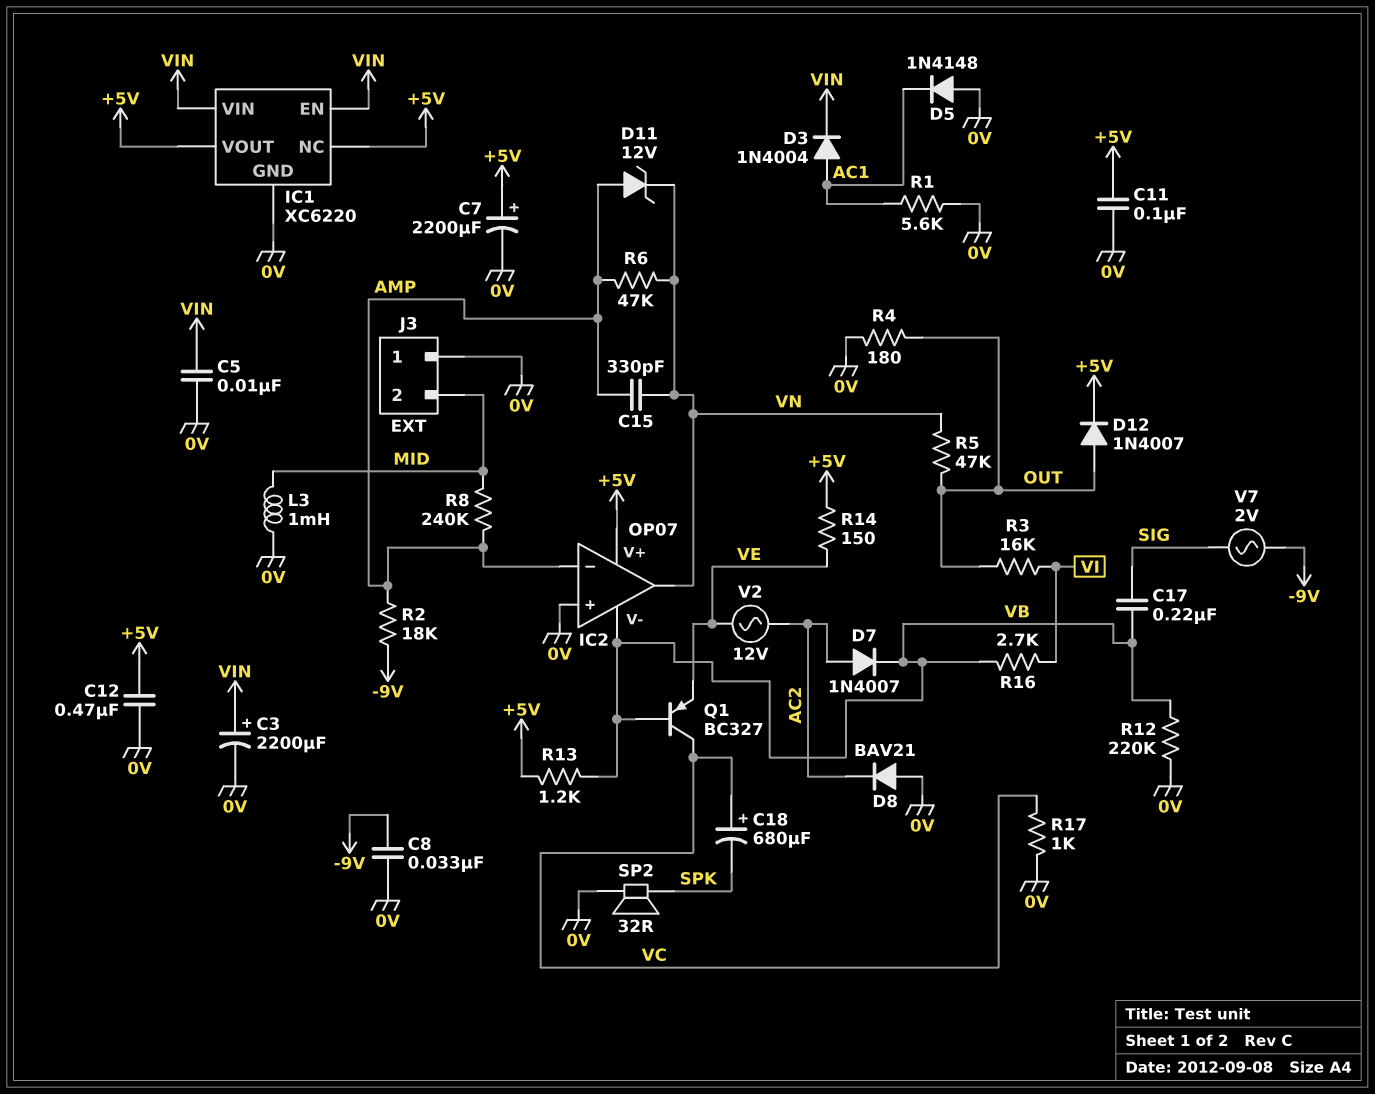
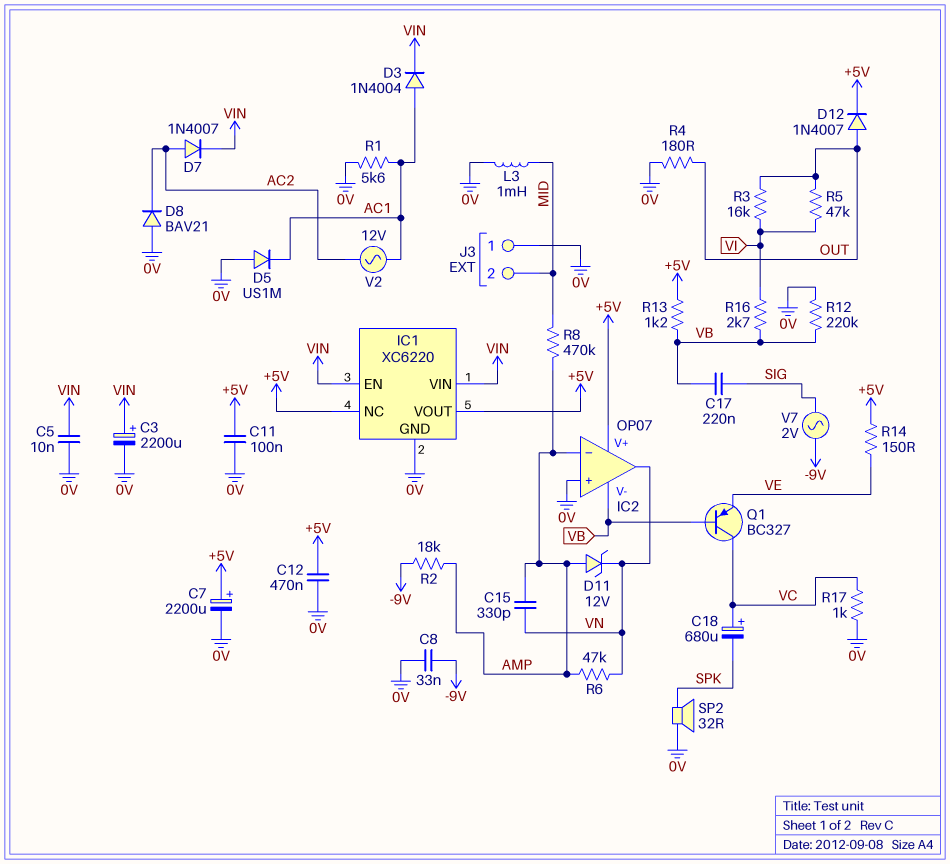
D5: diode 1N4148 (A 0V, K AC1) -> diode US1M (A 0V, K AC1)
D7: diode 1N4007 (A AC2, K VB) -> diode 1N4007 (A AC2, K VIN)
R5: 47k (OUT, VN) -> 47k (OUT, VI)
R8: 240k (AMP, MID) -> 470k (AMP, MID)
V2: AC 12V (AC2, VE) -> AC 12V (AC1, AC2)

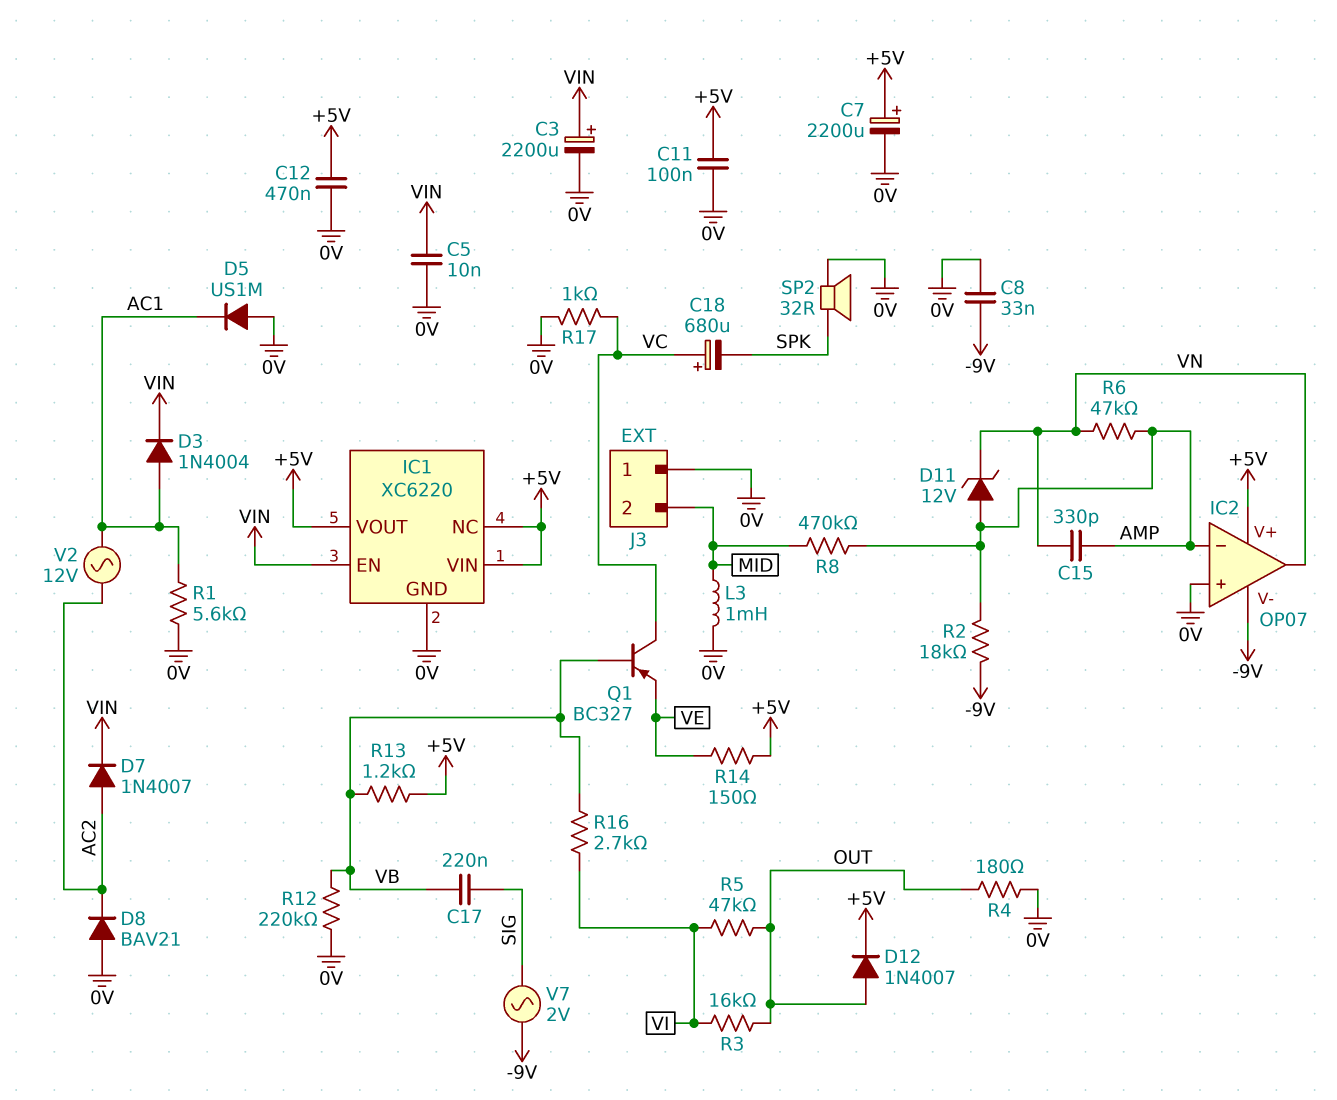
IC1 pin VIN: VIN -> +5V
IC2 pin V-: VB -> -9V

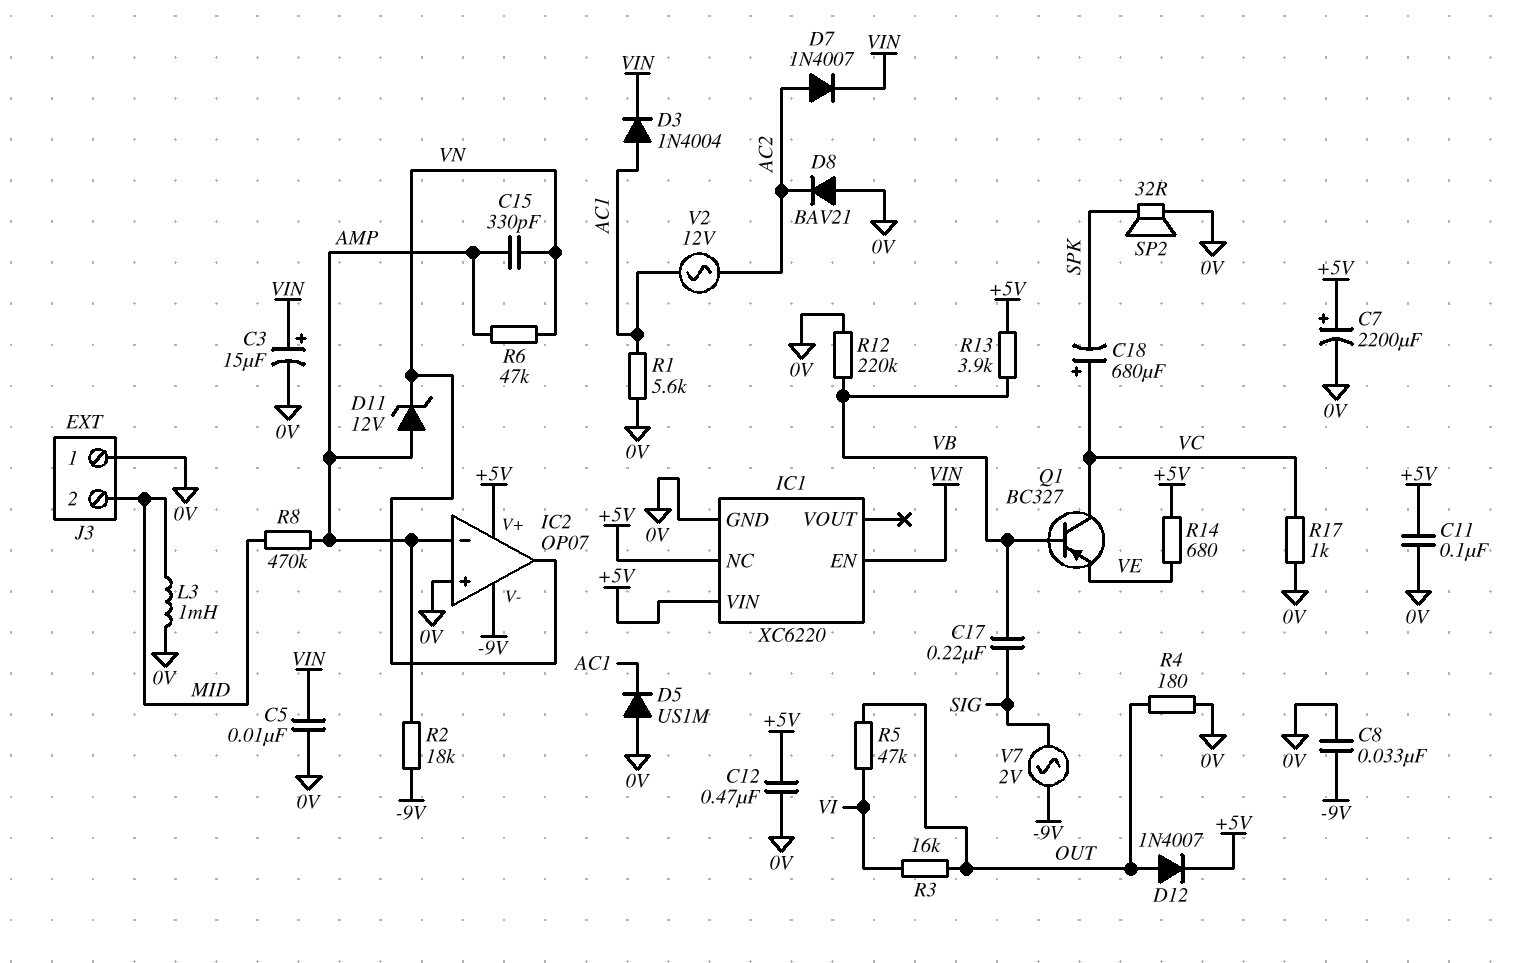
C3: 2200uF (plus VIN, minus 0V) -> 15uF (plus VIN, minus 0V)
IC1 pin VOUT: +5V -> none
R13: 1.2k (+5V, VB) -> 3.9k (+5V, VB)
R14: 150 (+5V, VE) -> 680 (+5V, VE)
R16: 2.7k (VB, VI) -> none

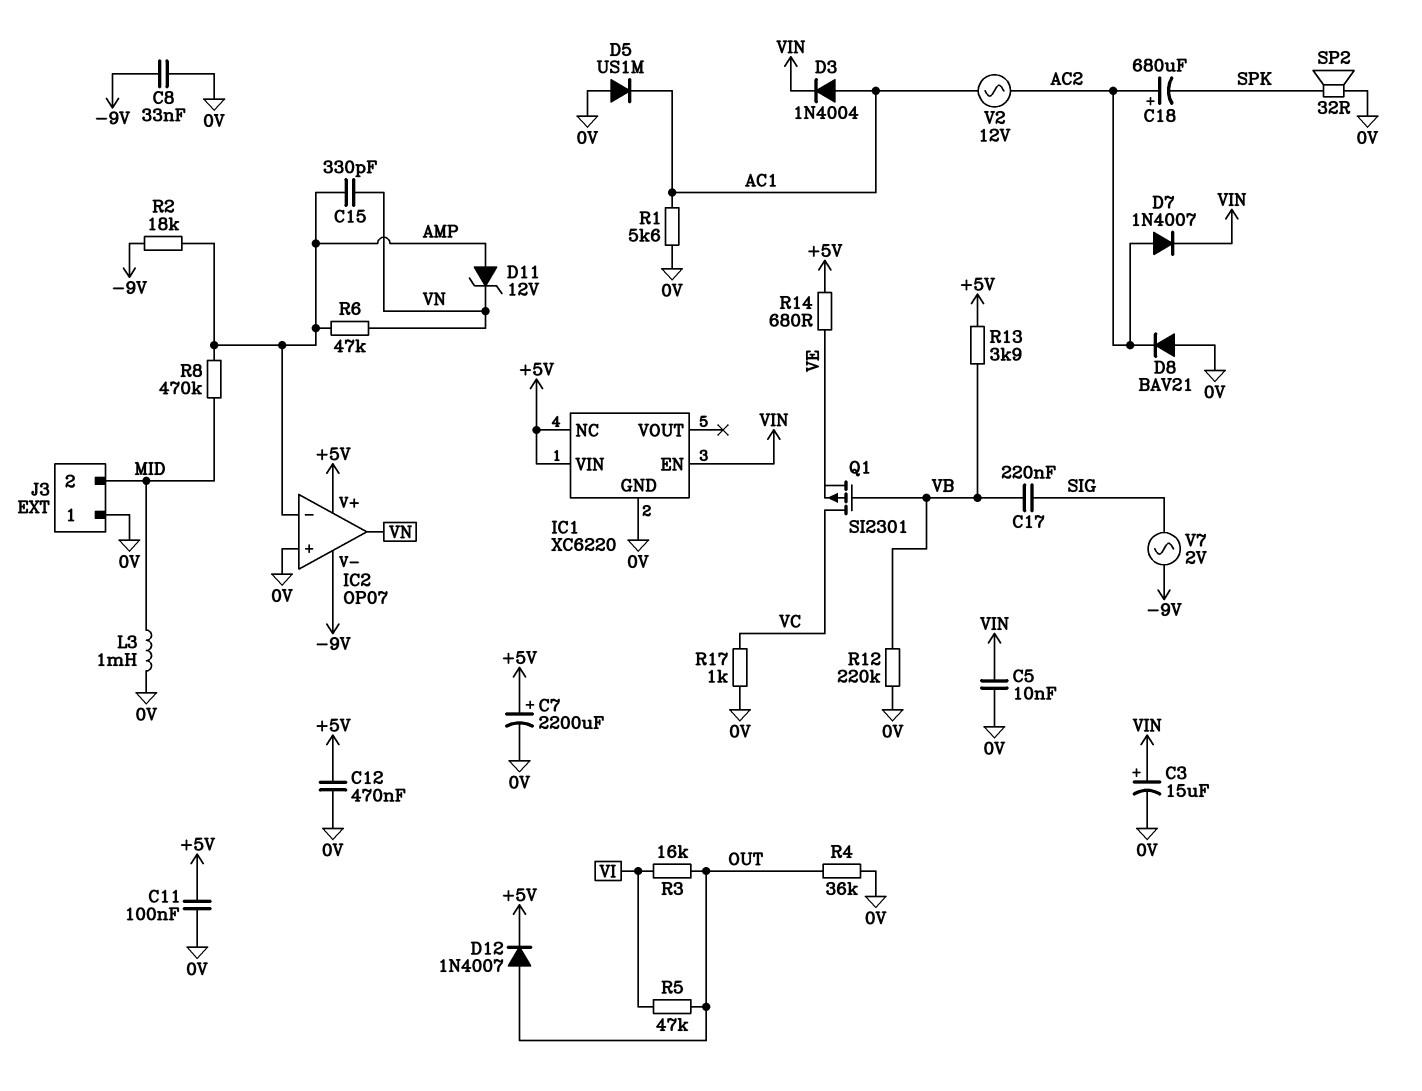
C18: 680uF (plus VC, minus SPK) -> 680uF (plus AC2, minus SPK)
Q1: PNP BC327 (B VB, C VC, E VE) -> PMOS SI2301 (G VB, D VC, S VE)
R4: 180 (0V, OUT) -> 36k (0V, OUT)

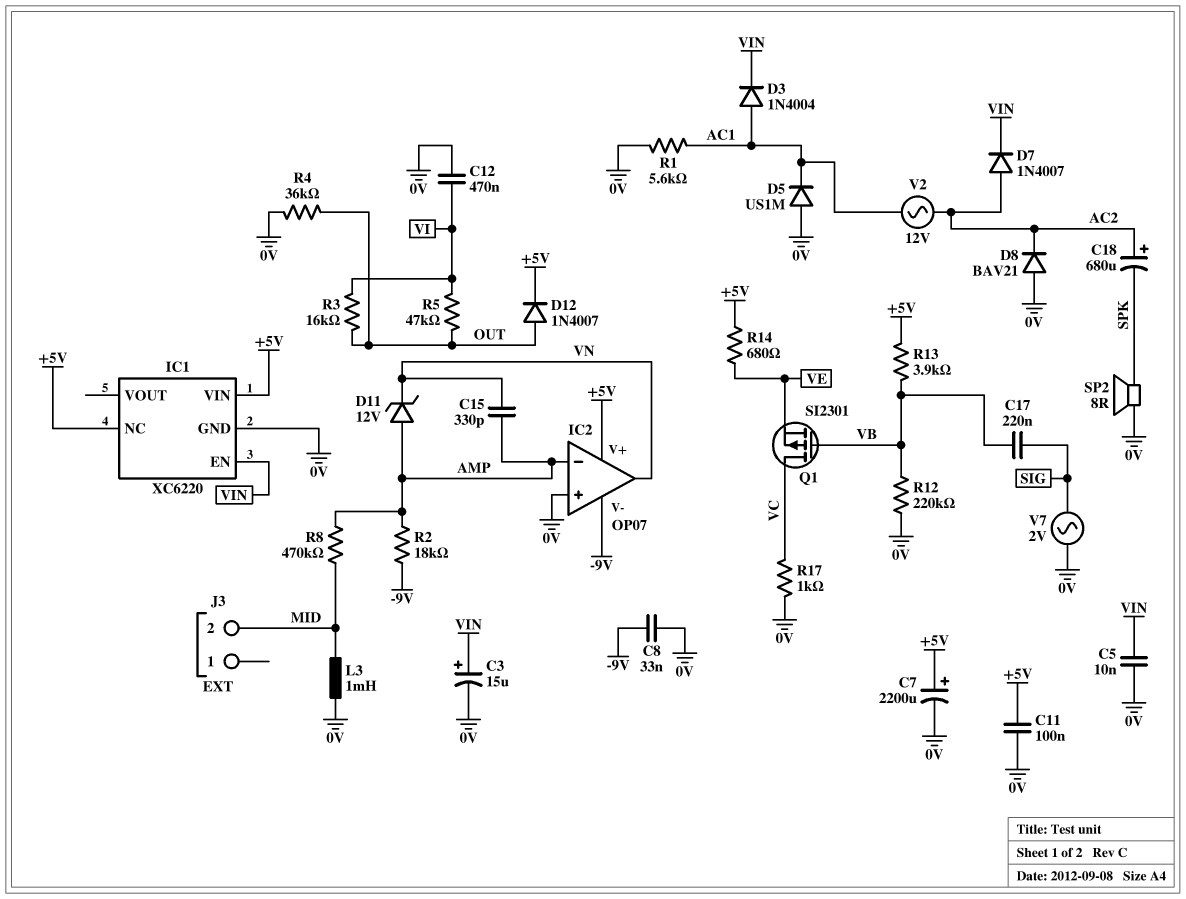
C12: 470nF (+5V, 0V) -> 470nF (0V, VI)
J3 pin 1: 0V -> none
R6: 47k (AMP, VN) -> none
SP2: speaker 32R (0V, SPK) -> speaker 8R (0V, SPK)
V7: AC 2V (-9V, SIG) -> AC 2V (0V, SIG)

